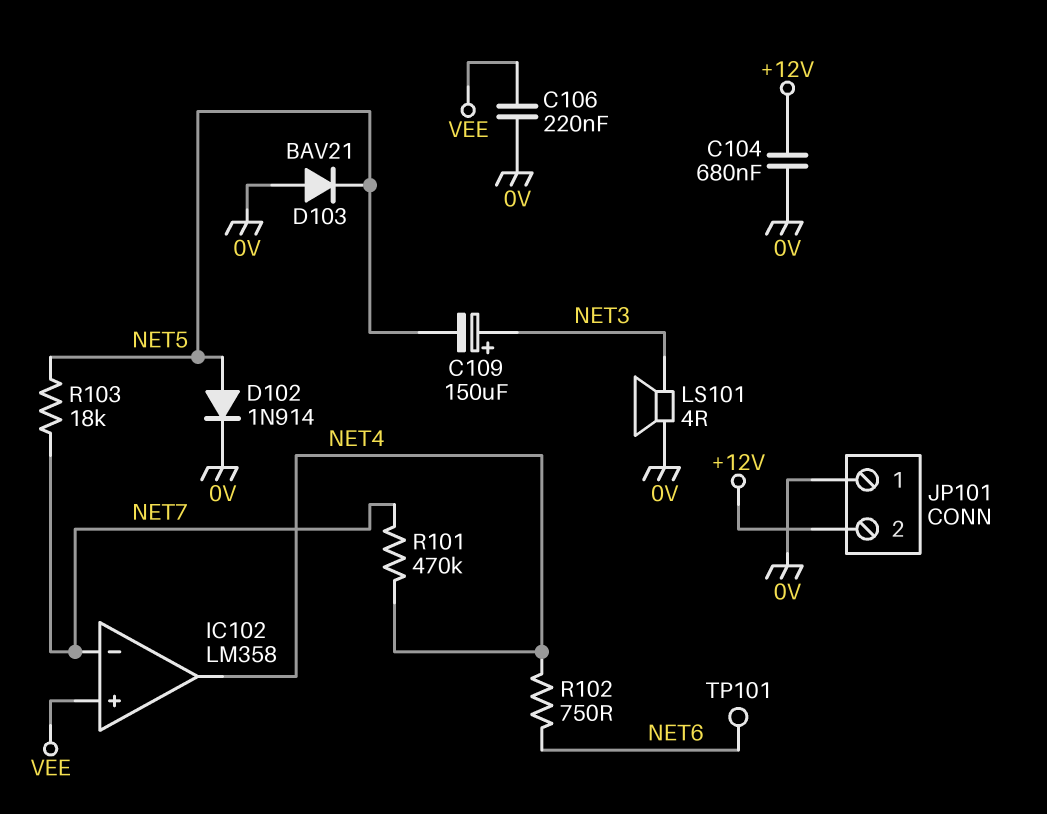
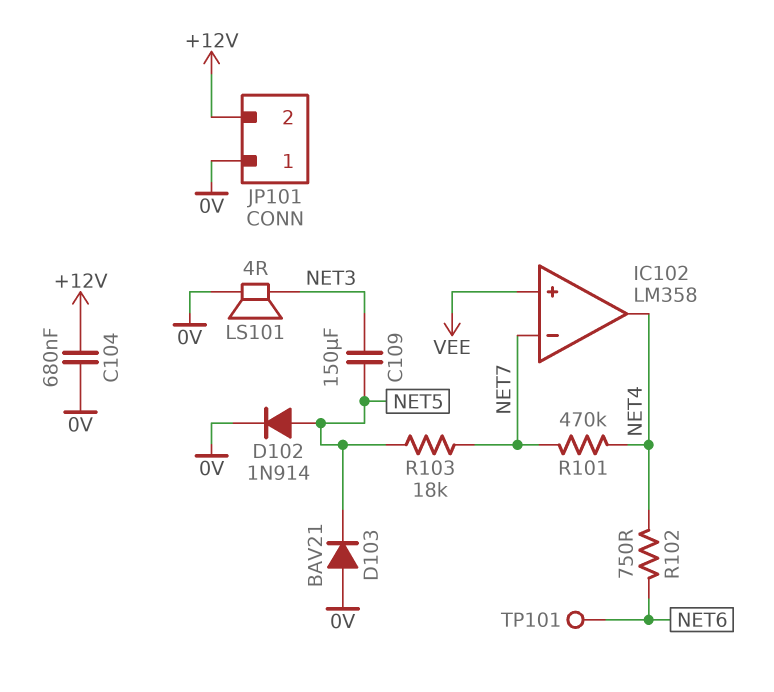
C106: 220nF (0V, VEE) -> none
C109: 150uF (plus NET3, minus NET5) -> 150uF (NET3, NET5)

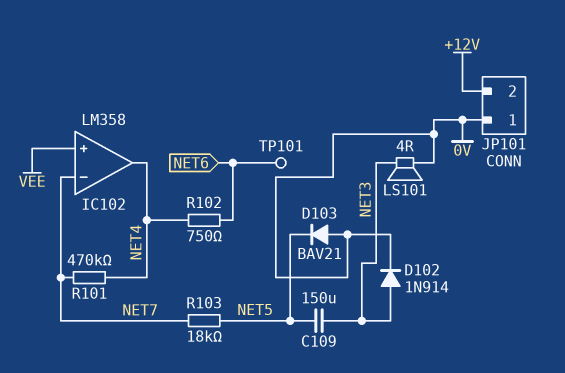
C104: 680nF (+12V, 0V) -> none
D102: diode 1N914 (A NET5, K 0V) -> diode 1N914 (A NET3, K 0V)

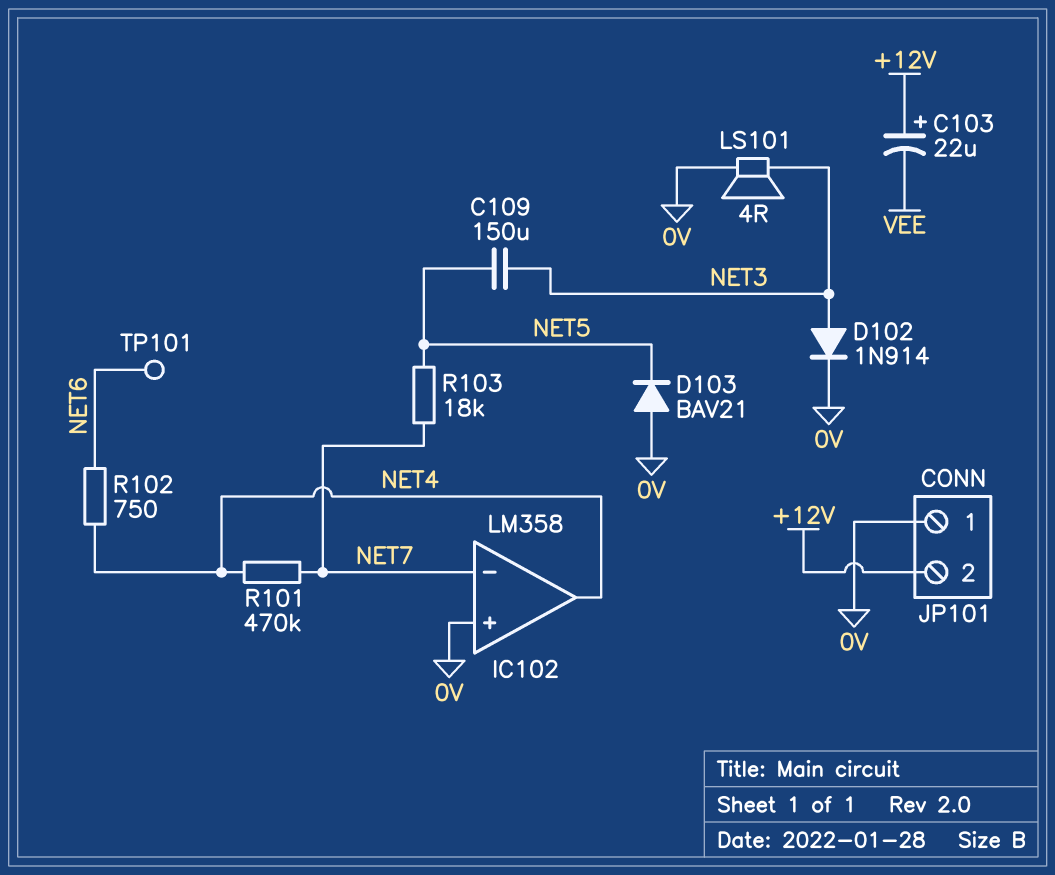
C103: none -> 22uF (plus +12V, minus VEE)
IC102 pin in+: VEE -> 0V

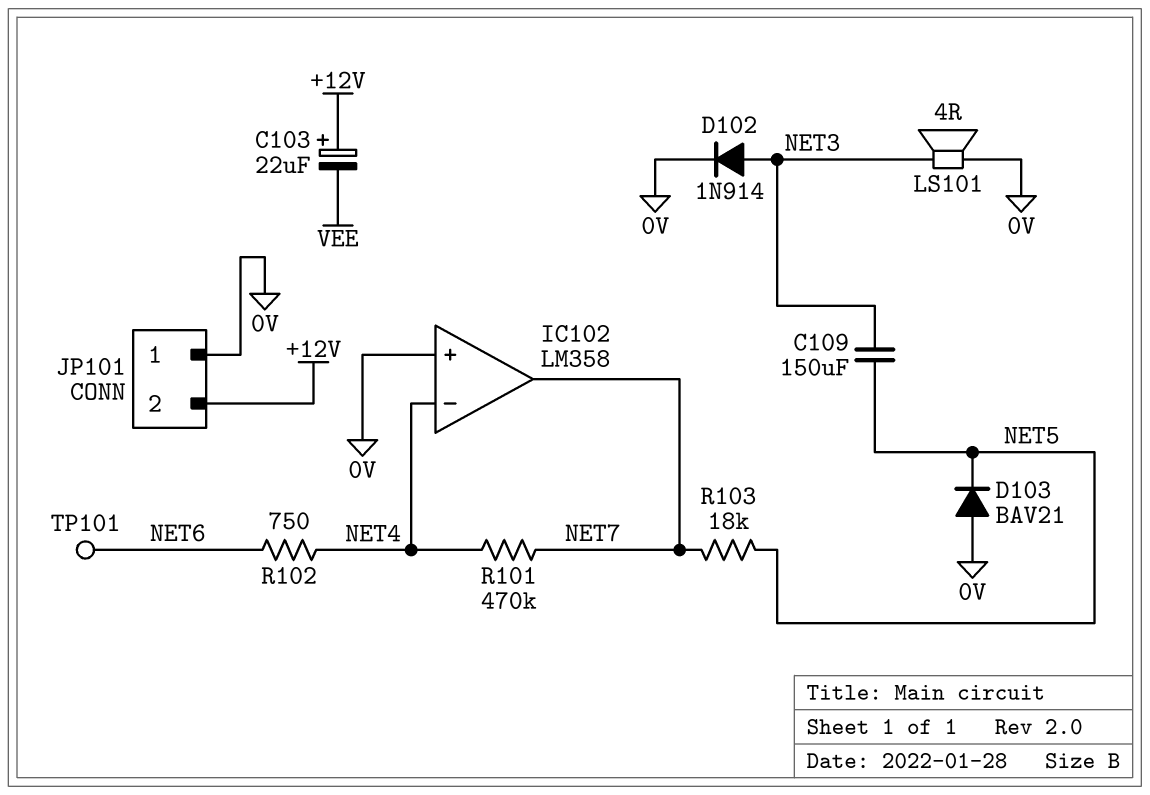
IC102 pin in-: NET7 -> NET4
IC102 pin out: NET4 -> NET7

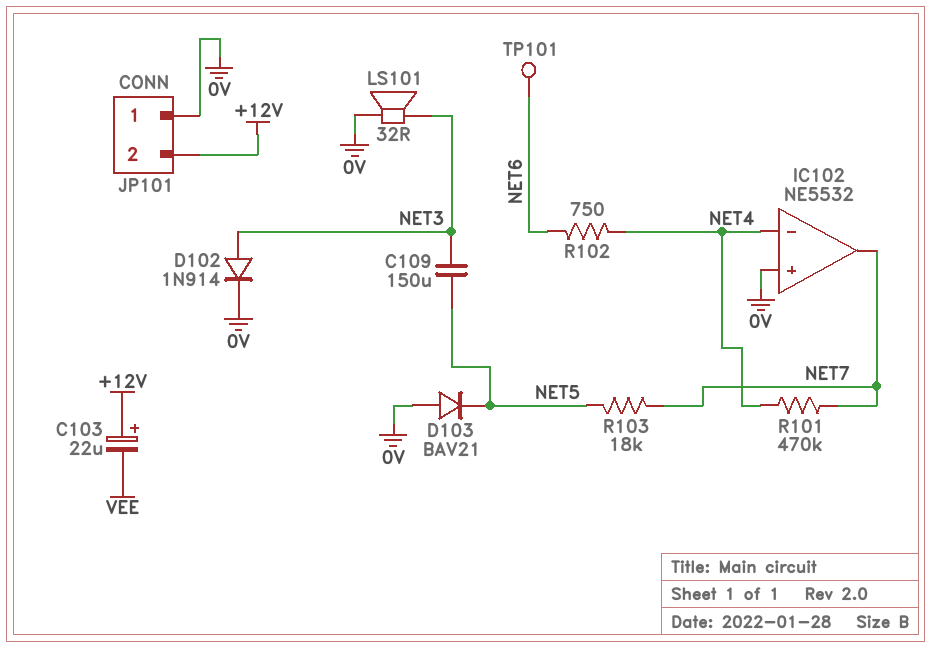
IC102: LM358 -> NE5532
LS101: speaker 4R (0V, NET3) -> speaker 32R (0V, NET3)

